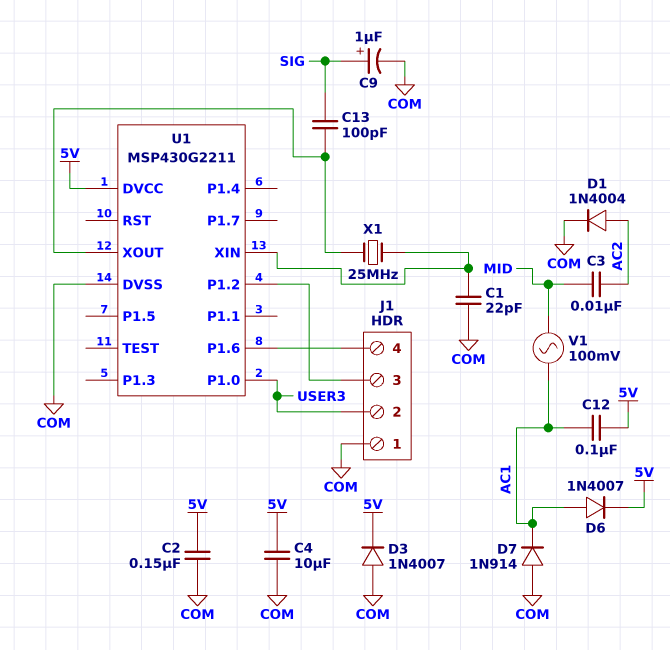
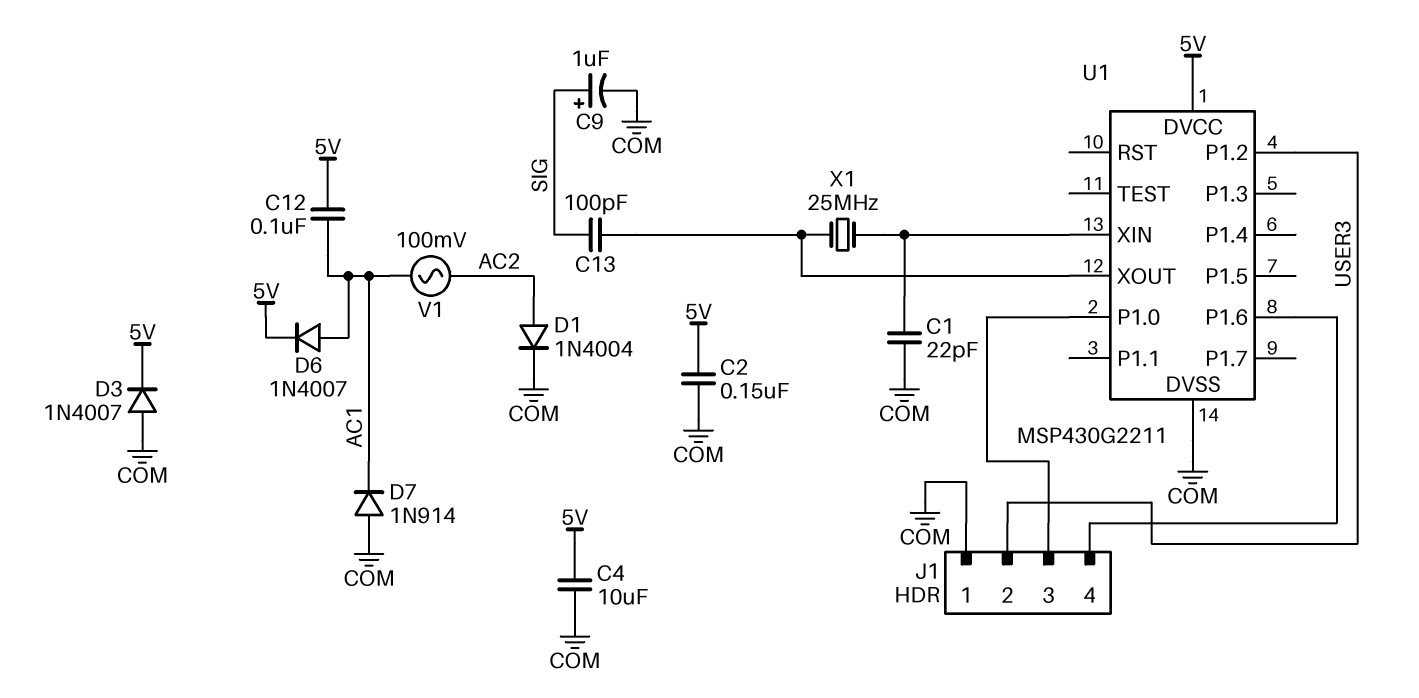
C3: 10nF (AC2, MID) -> none
U1 pin P1.0: USER3 -> J1/3
U1 pin P1.2: J1/3 -> USER3
V1: AC 100mV (AC1, MID) -> AC 100mV (AC1, AC2)

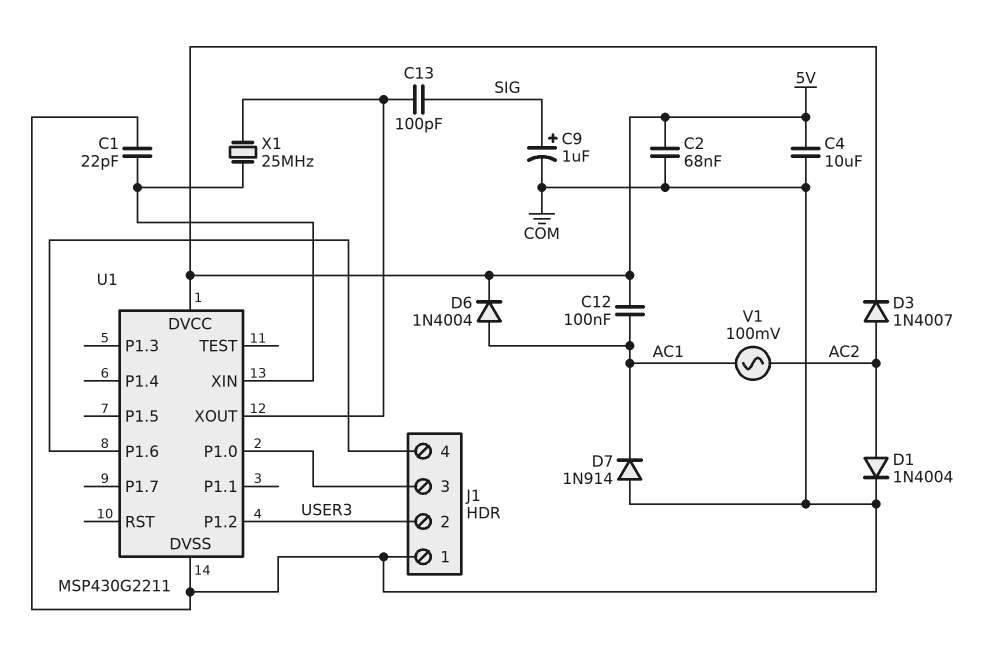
C2: 150nF (5V, COM) -> 68nF (5V, COM)
D3: diode 1N4007 (A COM, K 5V) -> diode 1N4007 (A AC2, K 5V)
D6: diode 1N4007 (A AC1, K 5V) -> diode 1N4004 (A AC1, K 5V)

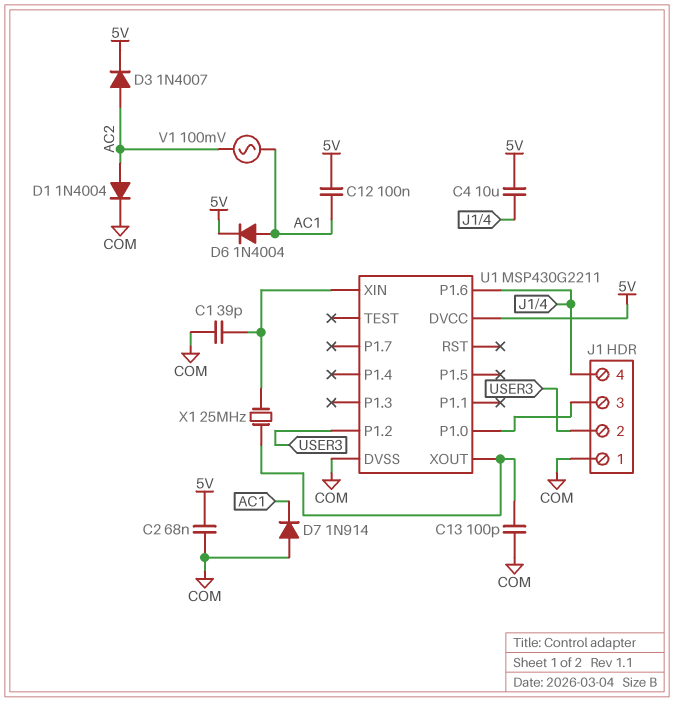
C1: 22pF (COM, U1/XIN) -> 39pF (COM, U1/XIN)
C4: 10uF (5V, COM) -> 10uF (5V, J1/4)
C9: 1uF (plus SIG, minus COM) -> none
C13: 100pF (SIG, U1/XOUT) -> 100pF (COM, U1/XOUT)

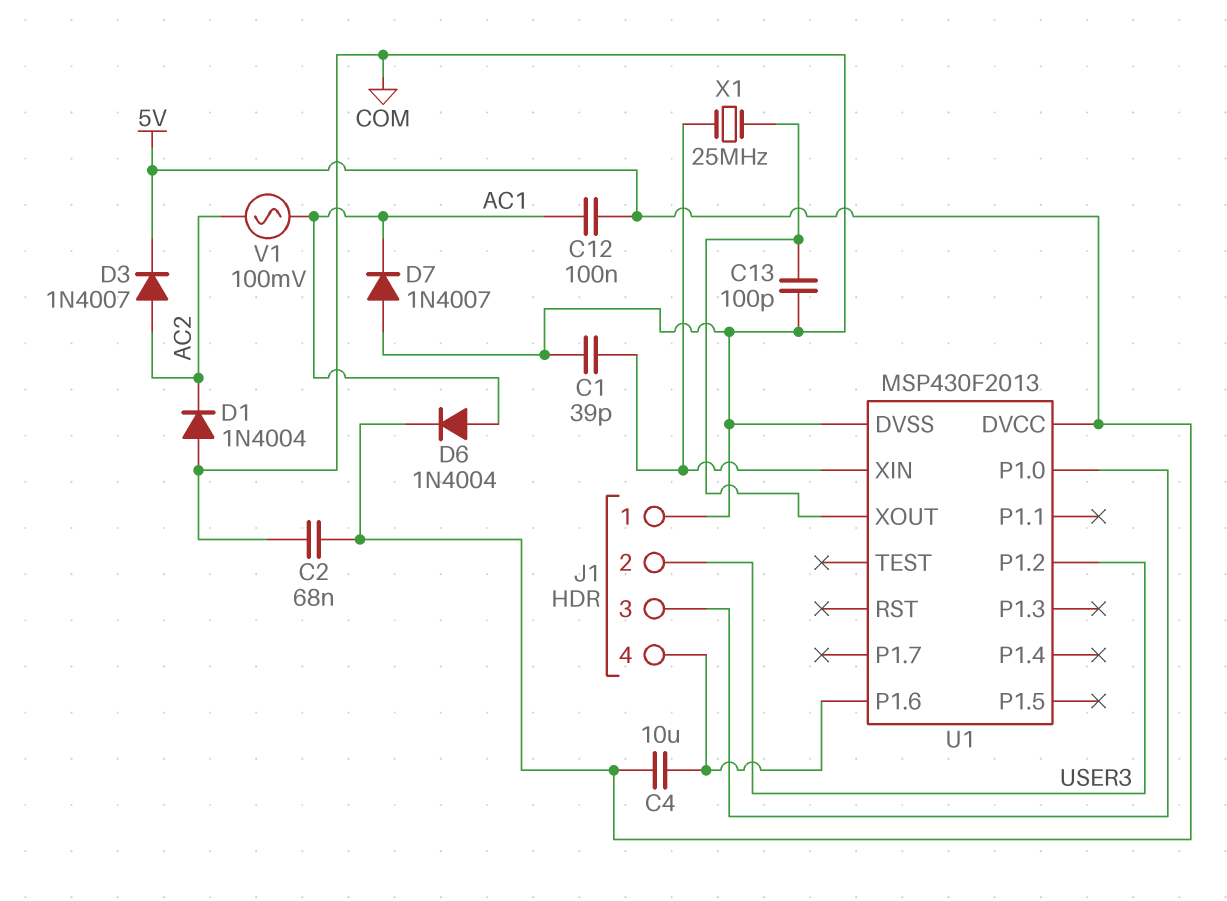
D1: diode 1N4004 (A AC2, K COM) -> diode 1N4004 (A COM, K AC2)
D7: diode 1N914 (A COM, K AC1) -> diode 1N4007 (A COM, K AC1)
U1: MSP430G2211 -> MSP430F2013

